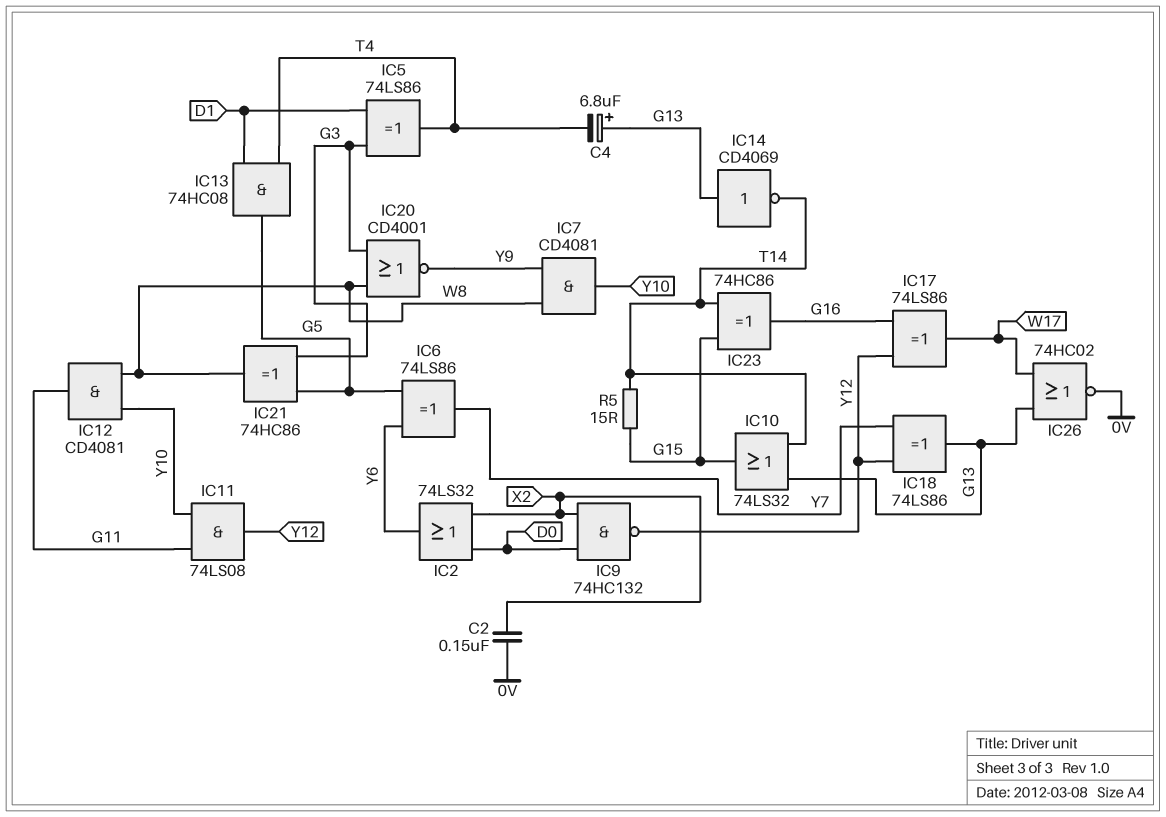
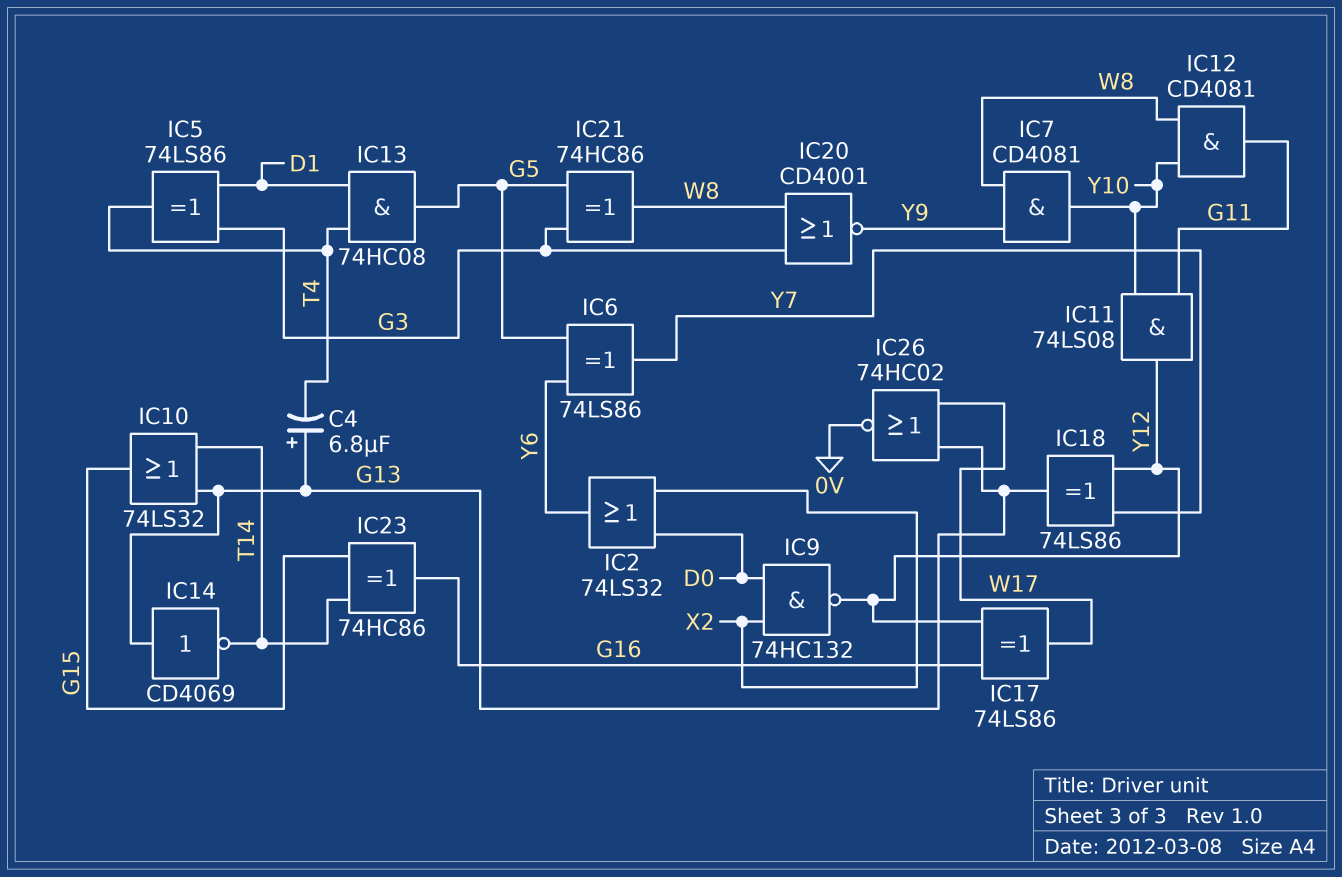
C2: 150nF (0V, X2) -> none
R5: 15 (G15, T14) -> none

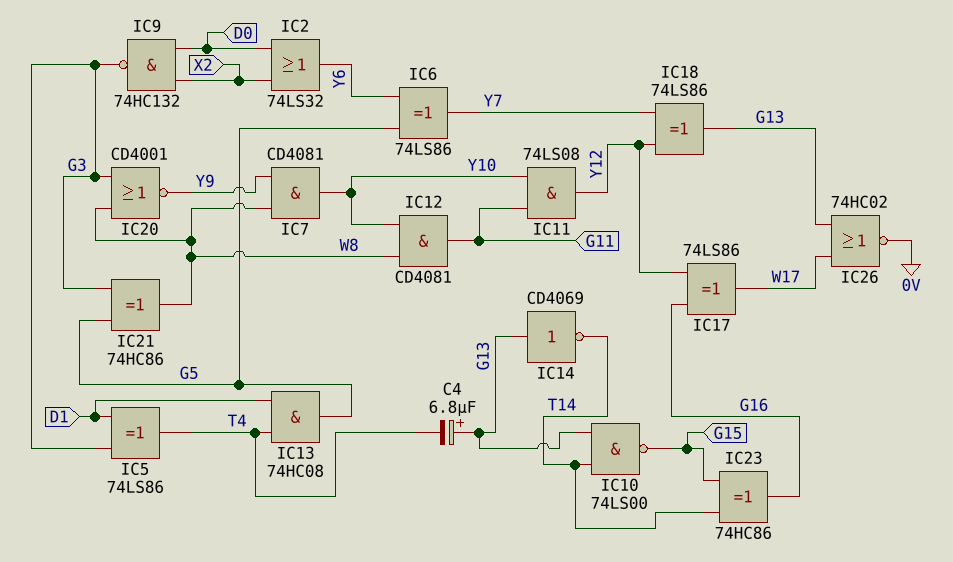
IC9: NAND 74HC132 (in D0, in X2, out Y12) -> NAND 74HC132 (in D0, in X2, out G3)
IC10: OR 74LS32 (in G13, in T14, out G15) -> NAND 74LS00 (in G13, in T14, out G15)

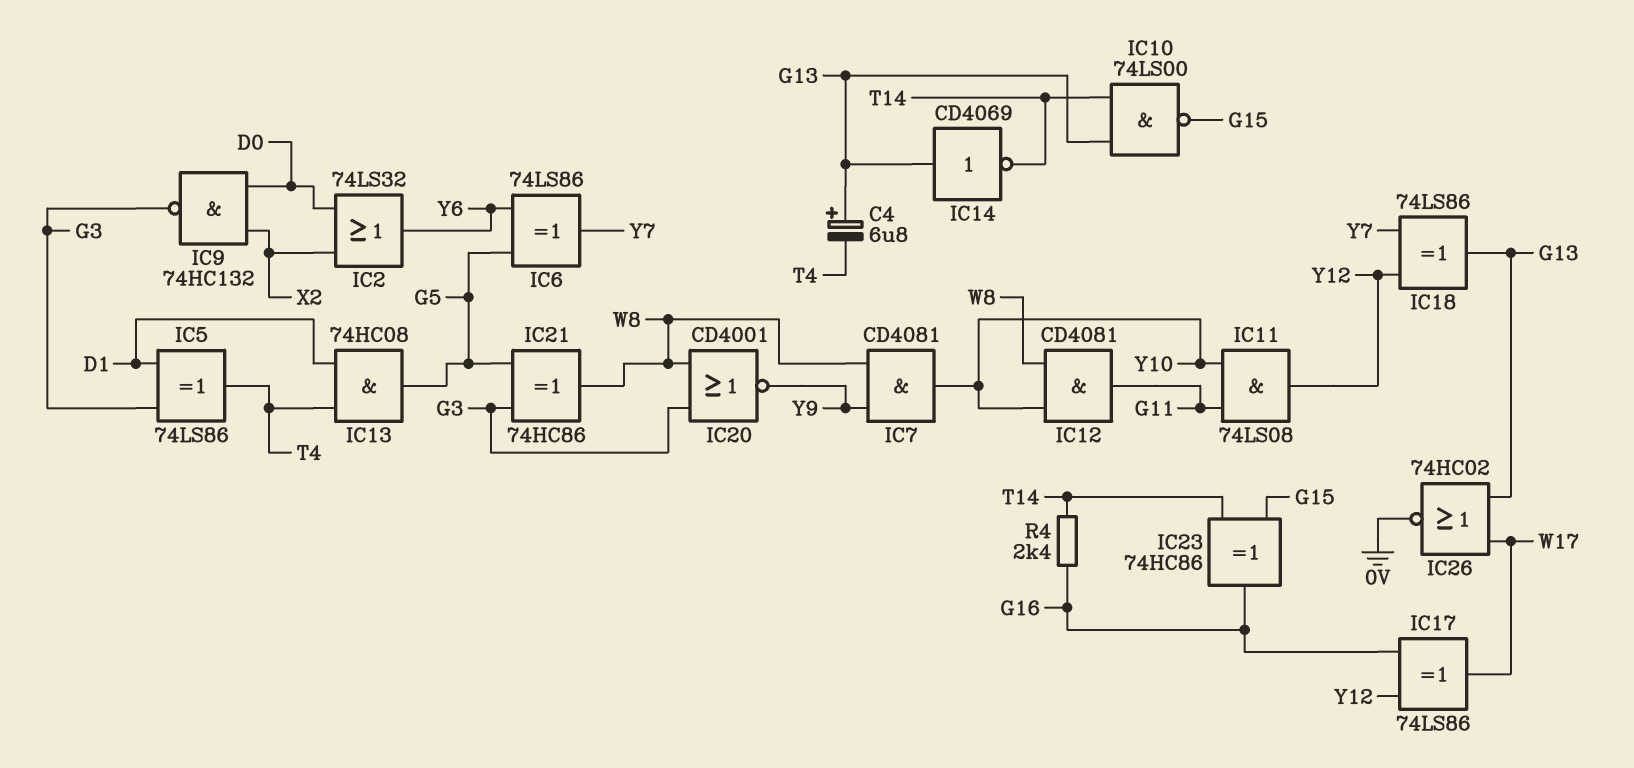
R4: none -> 2.4k (G16, T14)

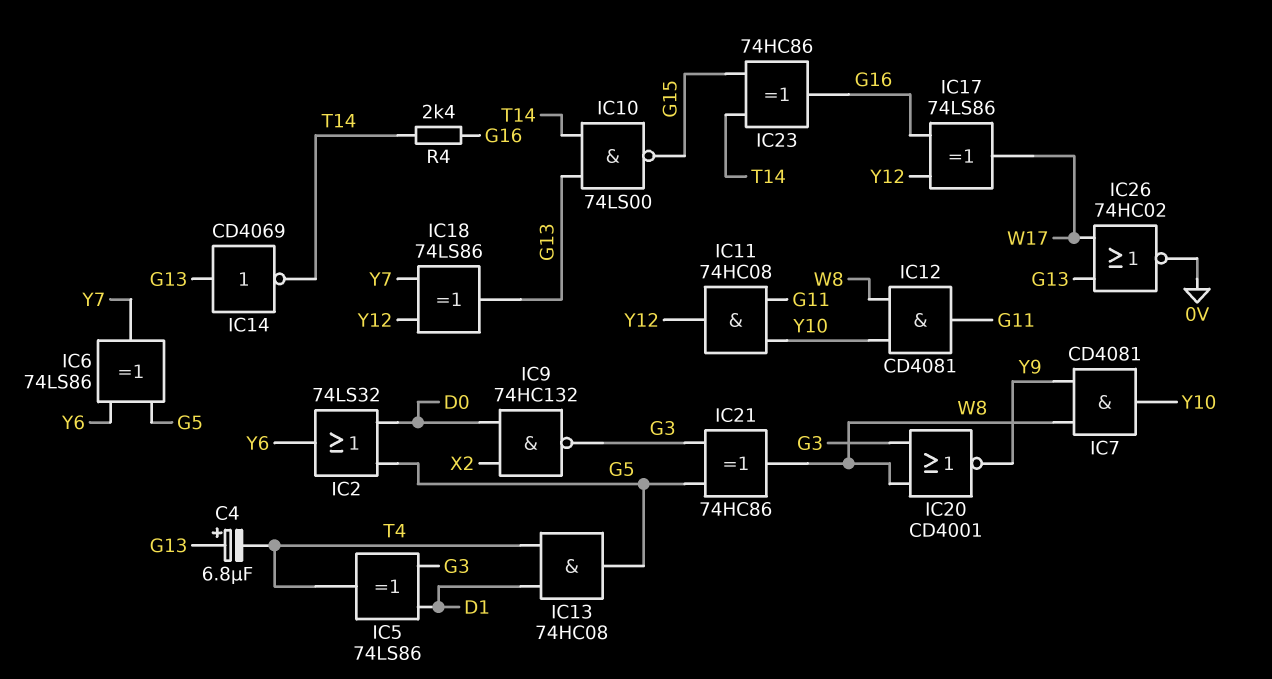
IC2: OR 74LS32 (in D0, in X2, out Y6) -> OR 74LS32 (in D0, in G5, out Y6)
IC11: AND 74LS08 (in G11, in Y10, out Y12) -> AND 74HC08 (in G11, in Y10, out Y12)

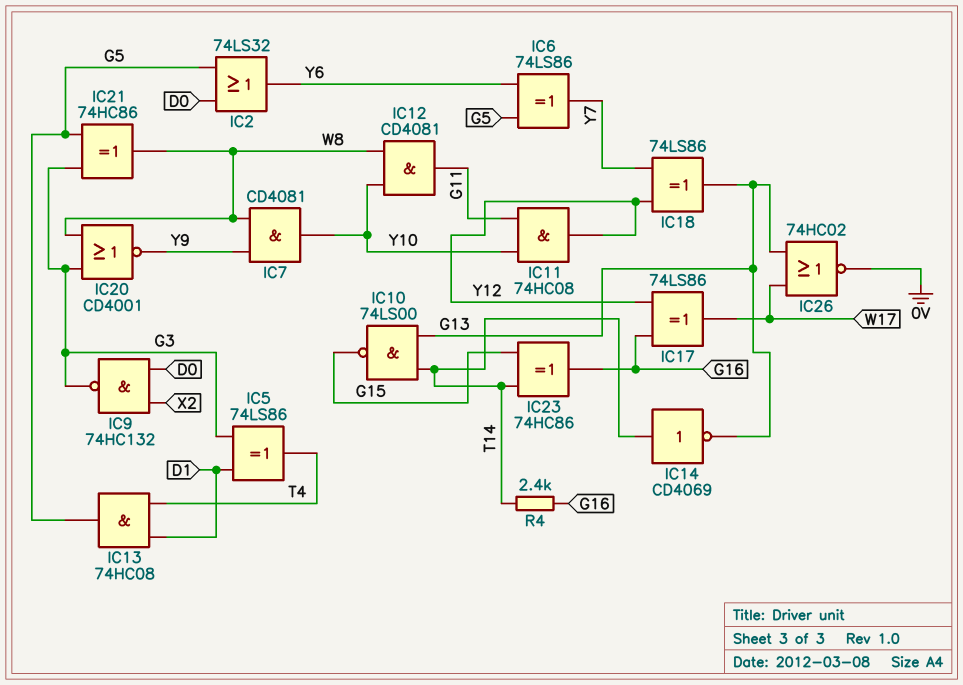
C4: 6.8uF (plus G13, minus T4) -> none
IC14: NOT CD4069 (in G13, out T14) -> NOT CD4069 (in T14, out G13)

